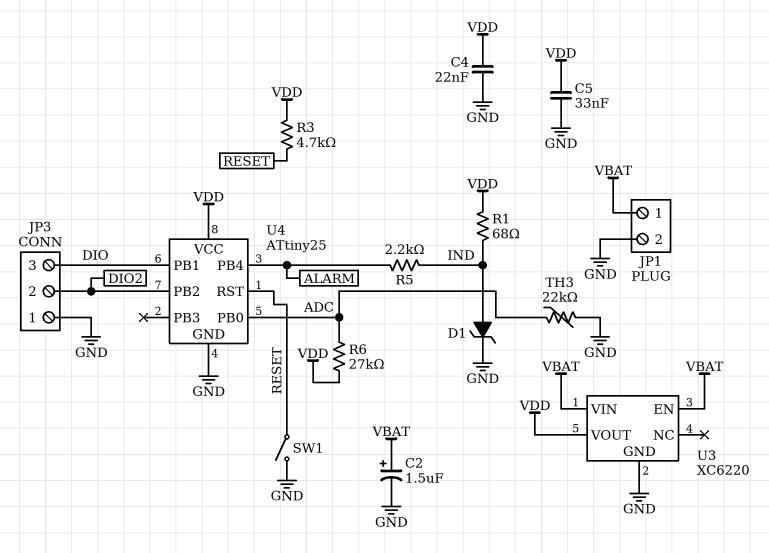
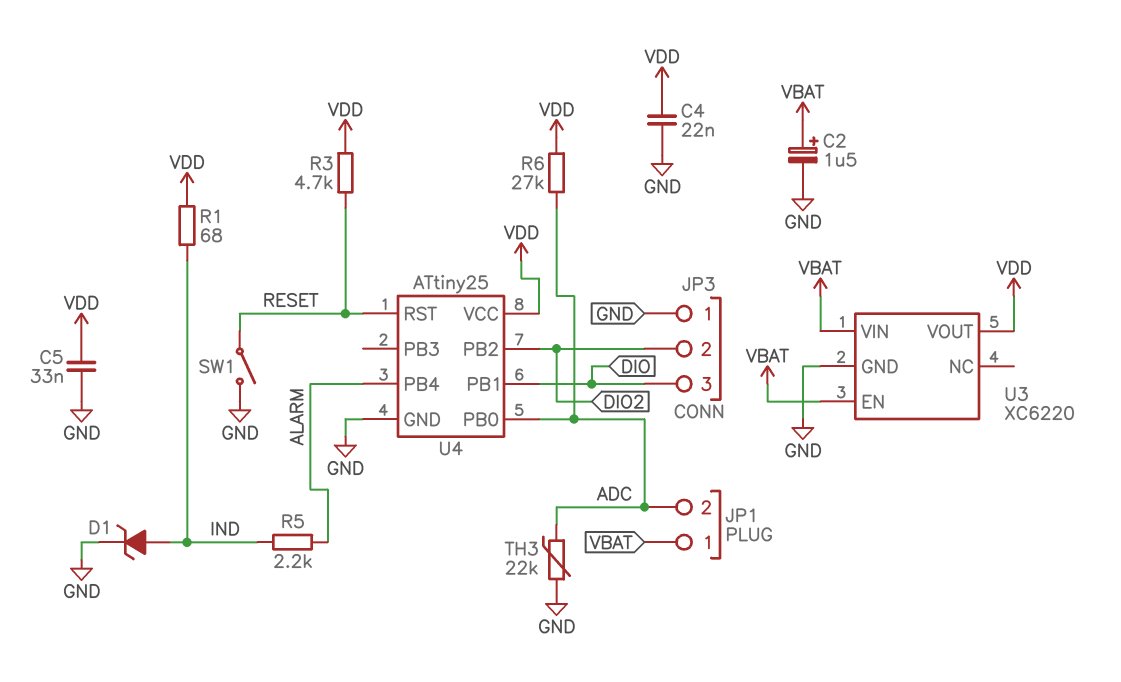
JP1 pin 2: GND -> ADC

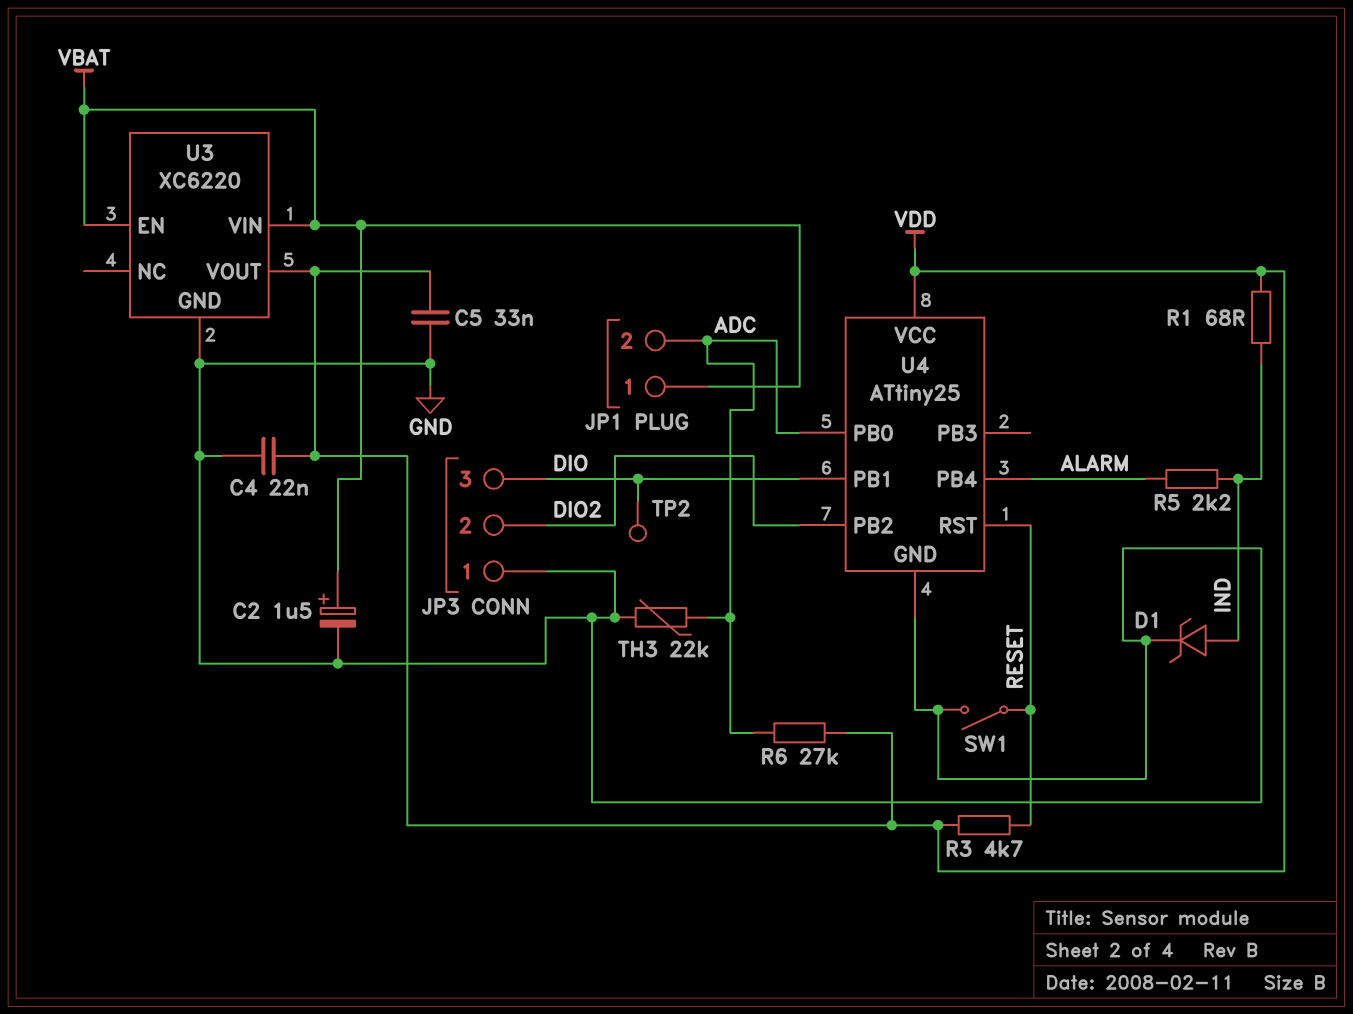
TP2: none -> test point (DIO)

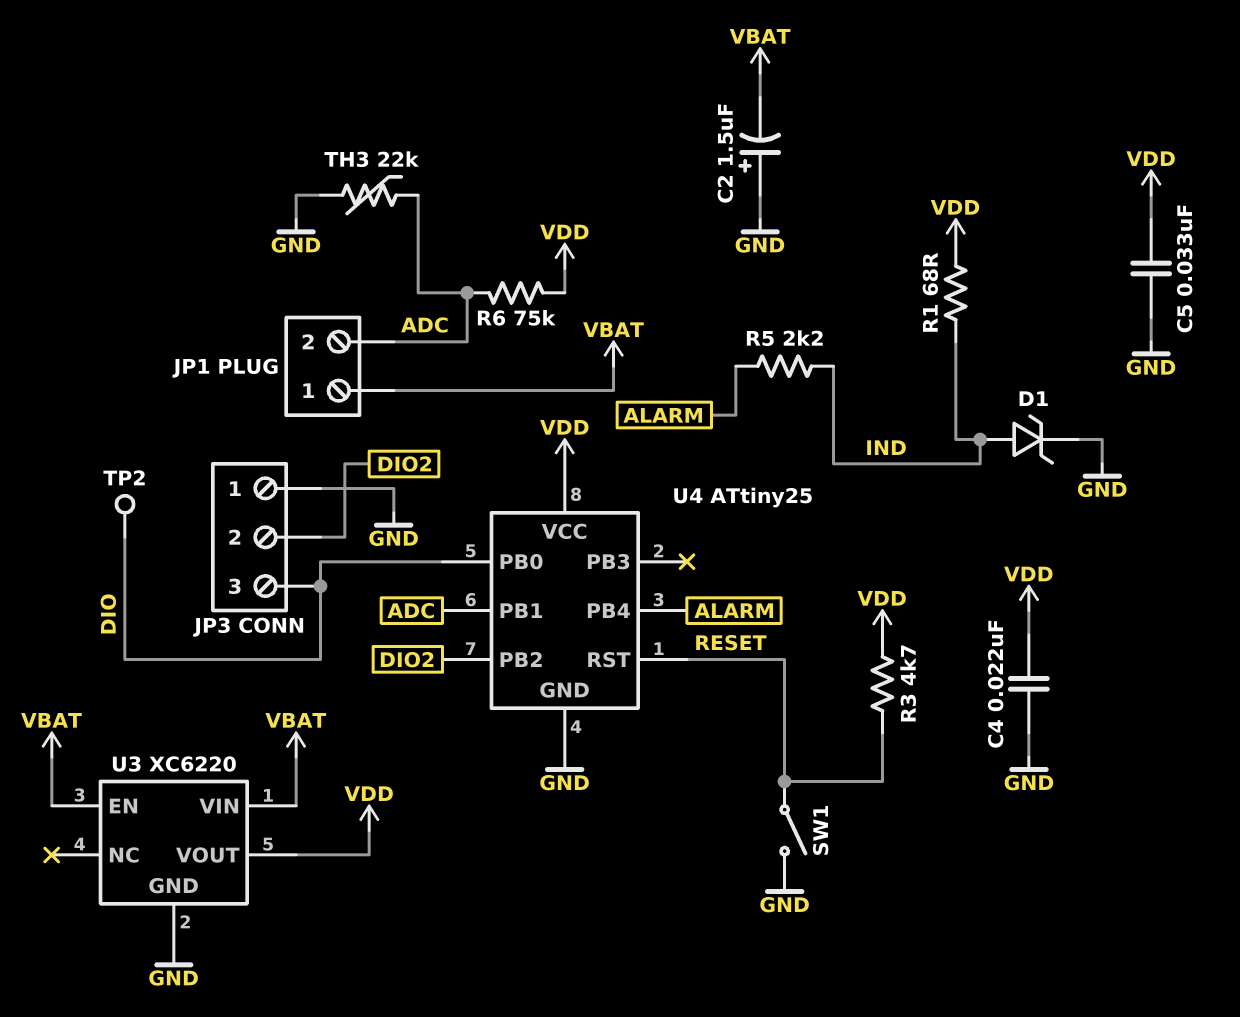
C2: 1.5uF (plus VBAT, minus GND) -> 1.5uF (plus GND, minus VBAT)
R6: 27k (ADC, VDD) -> 75k (ADC, VDD)
U4 pin PB0: ADC -> DIO
U4 pin PB1: DIO -> ADC

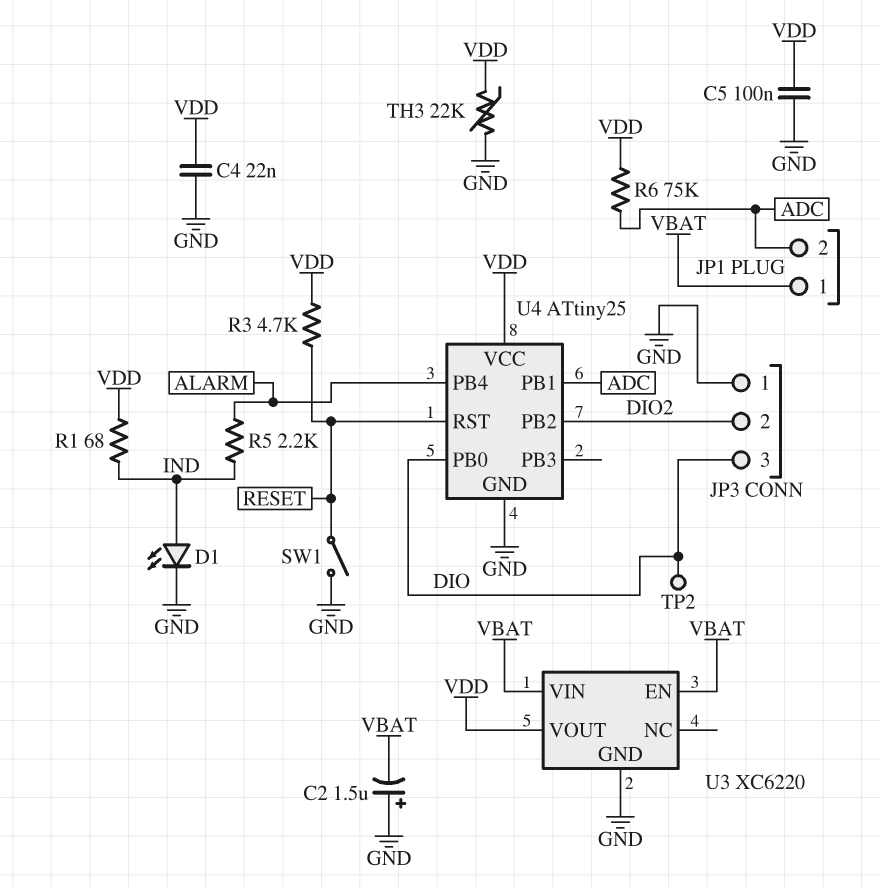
C5: 33nF (GND, VDD) -> 100nF (GND, VDD)
D1: zener (A IND, K GND) -> LED (A IND, K GND)
TH3: 22k (ADC, GND) -> 22k (GND, VDD)

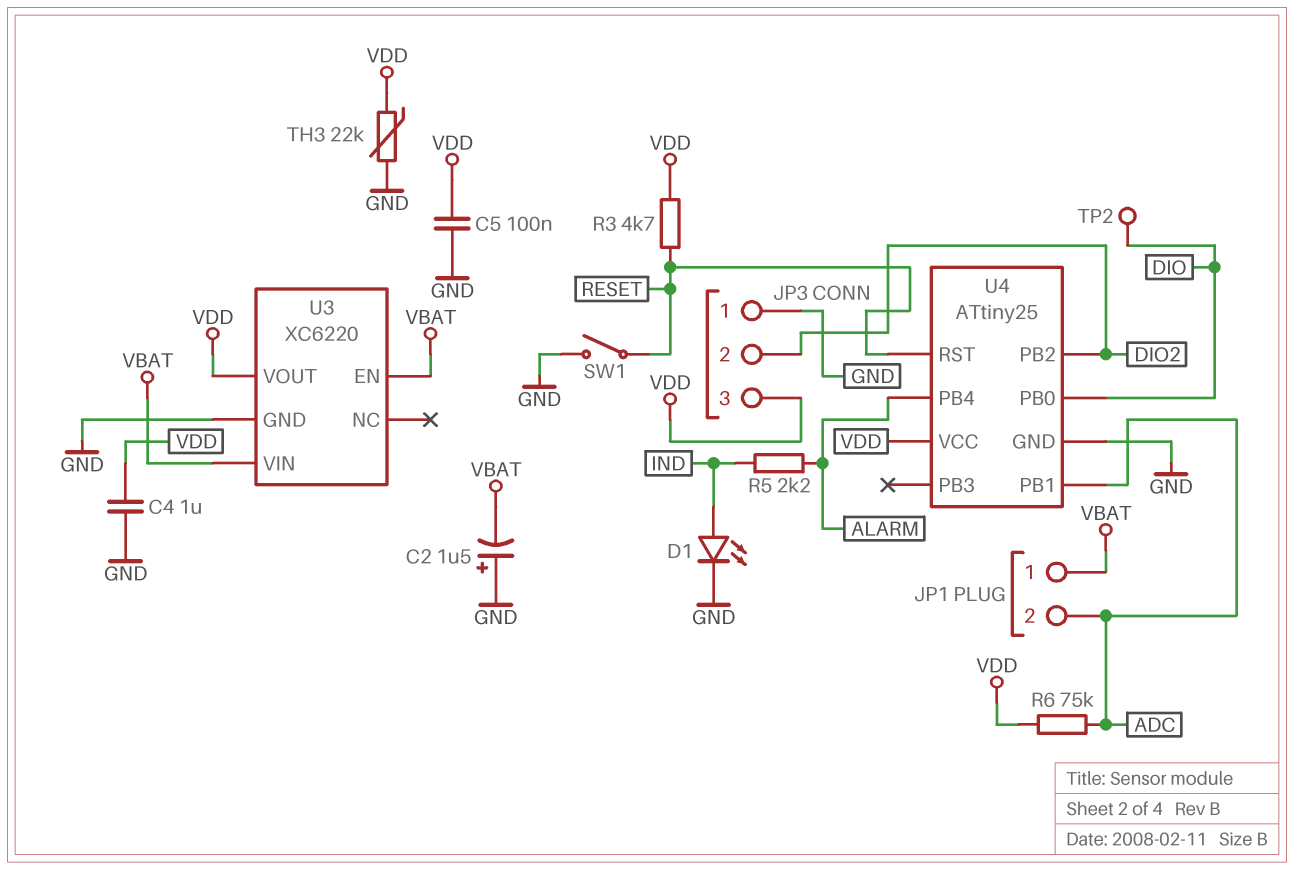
C4: 22nF (GND, VDD) -> 1uF (GND, VDD)
JP3 pin 3: DIO -> VDD
R1: 68 (IND, VDD) -> none

